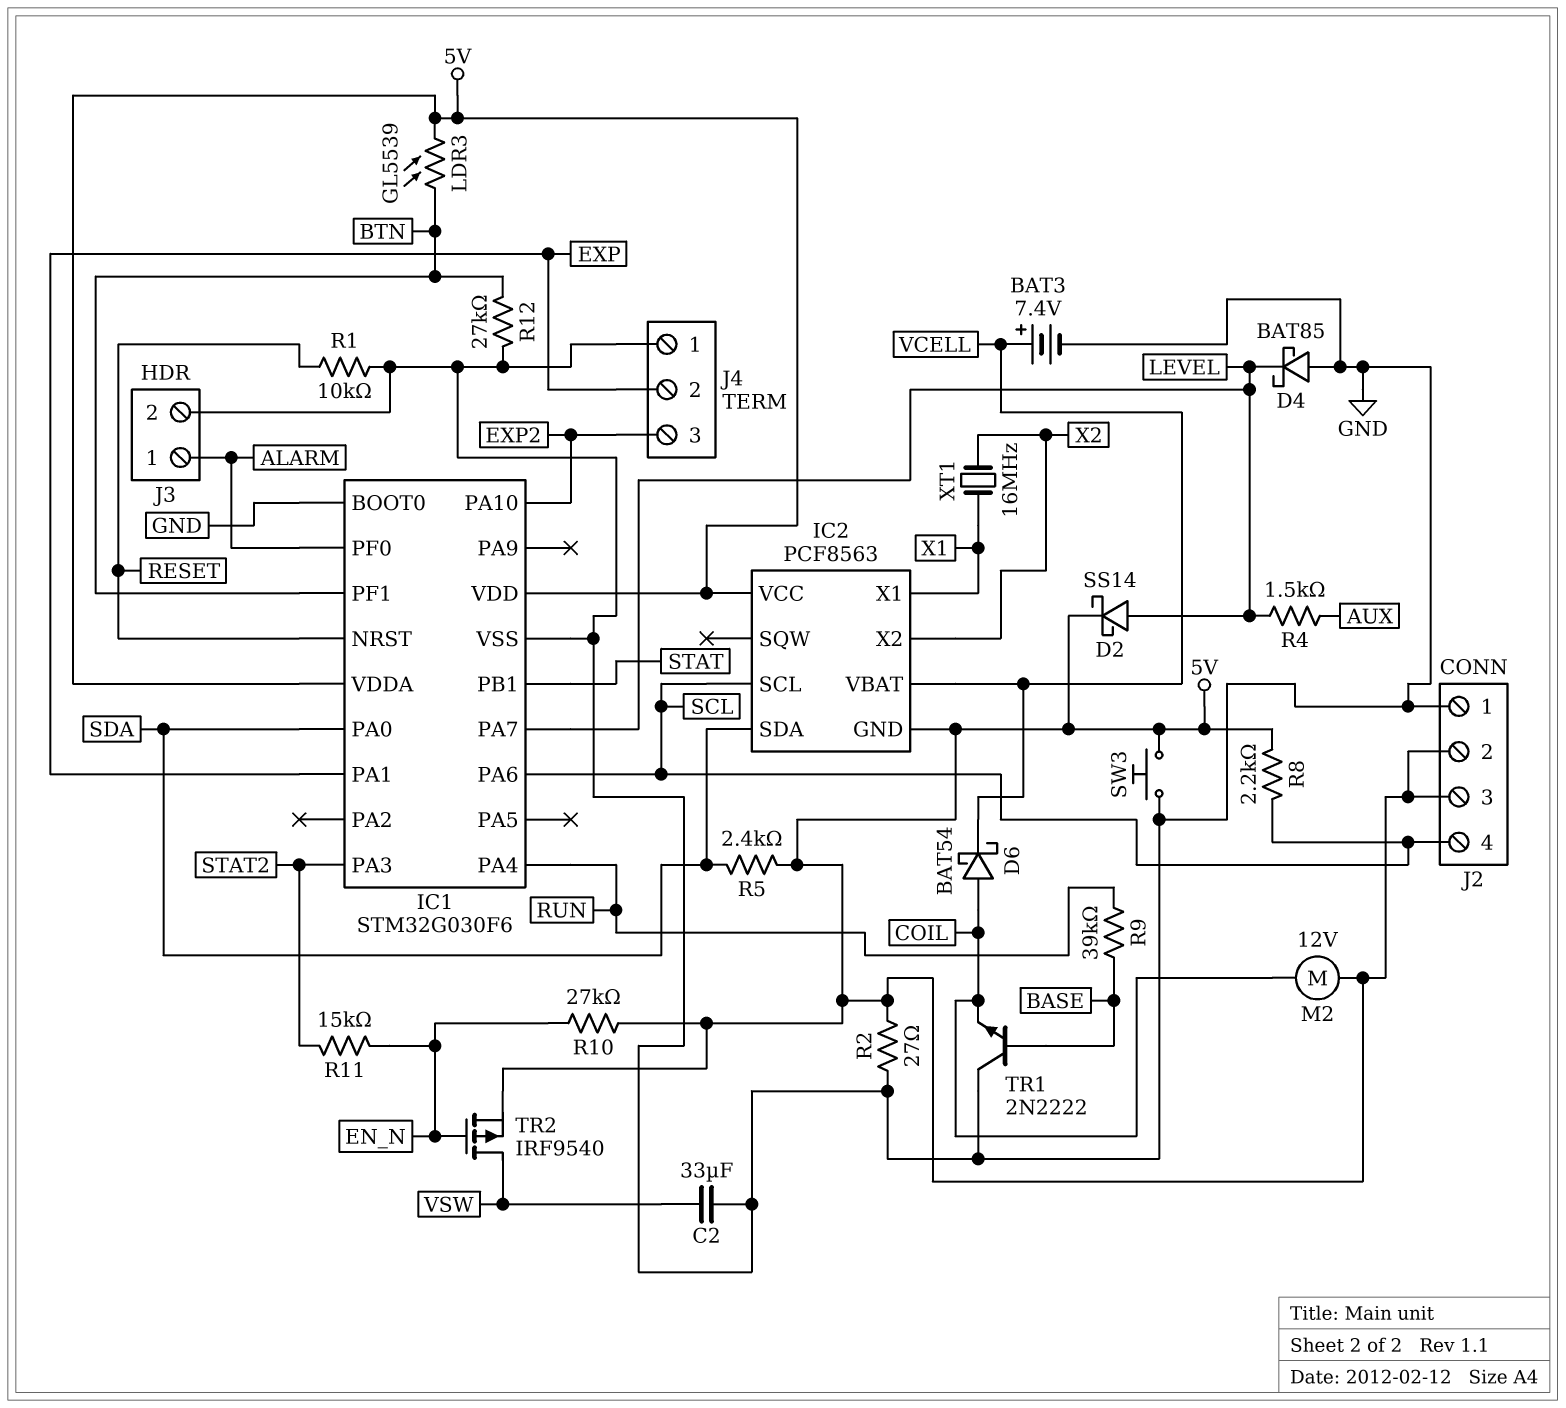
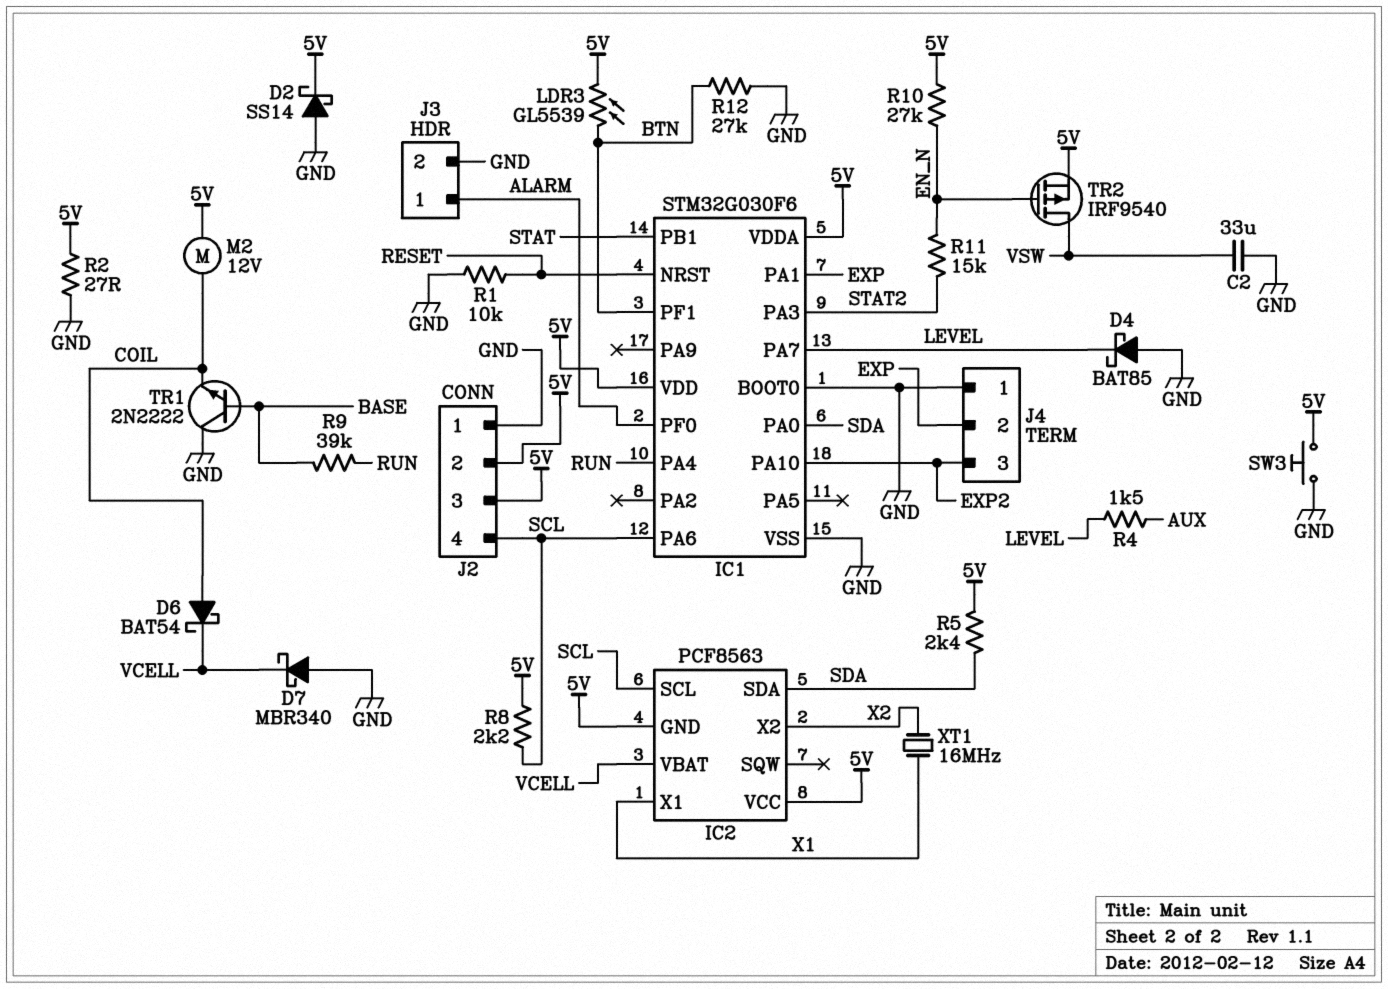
BAT3: 7.4V (plus VCELL, minus GND) -> none
D2: schottky SS14 (A LEVEL, K 5V) -> schottky SS14 (A GND, K 5V)
D7: none -> schottky MBR340 (A GND, K VCELL)

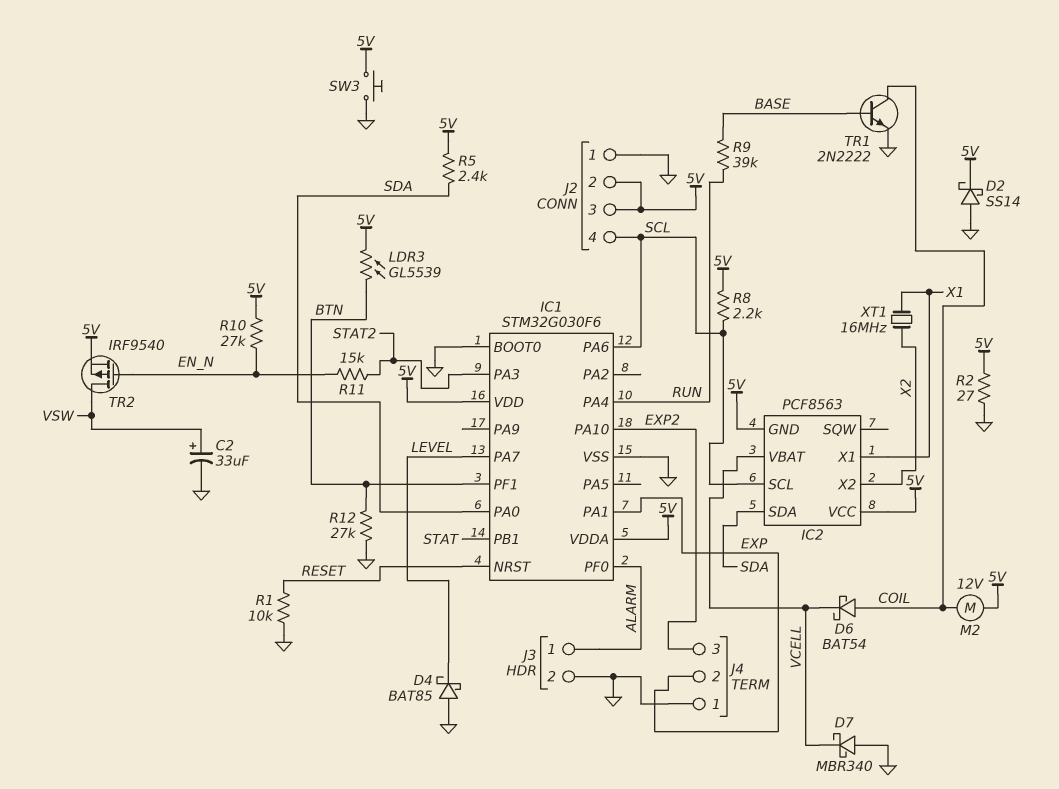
C2: 33uF (GND, VSW) -> 33uF (plus VSW, minus GND)
R4: 1.5k (AUX, LEVEL) -> none
TR1: NPN 2N2222 (B BASE, C GND, E COIL) -> NPN 2N2222 (B BASE, C COIL, E GND)

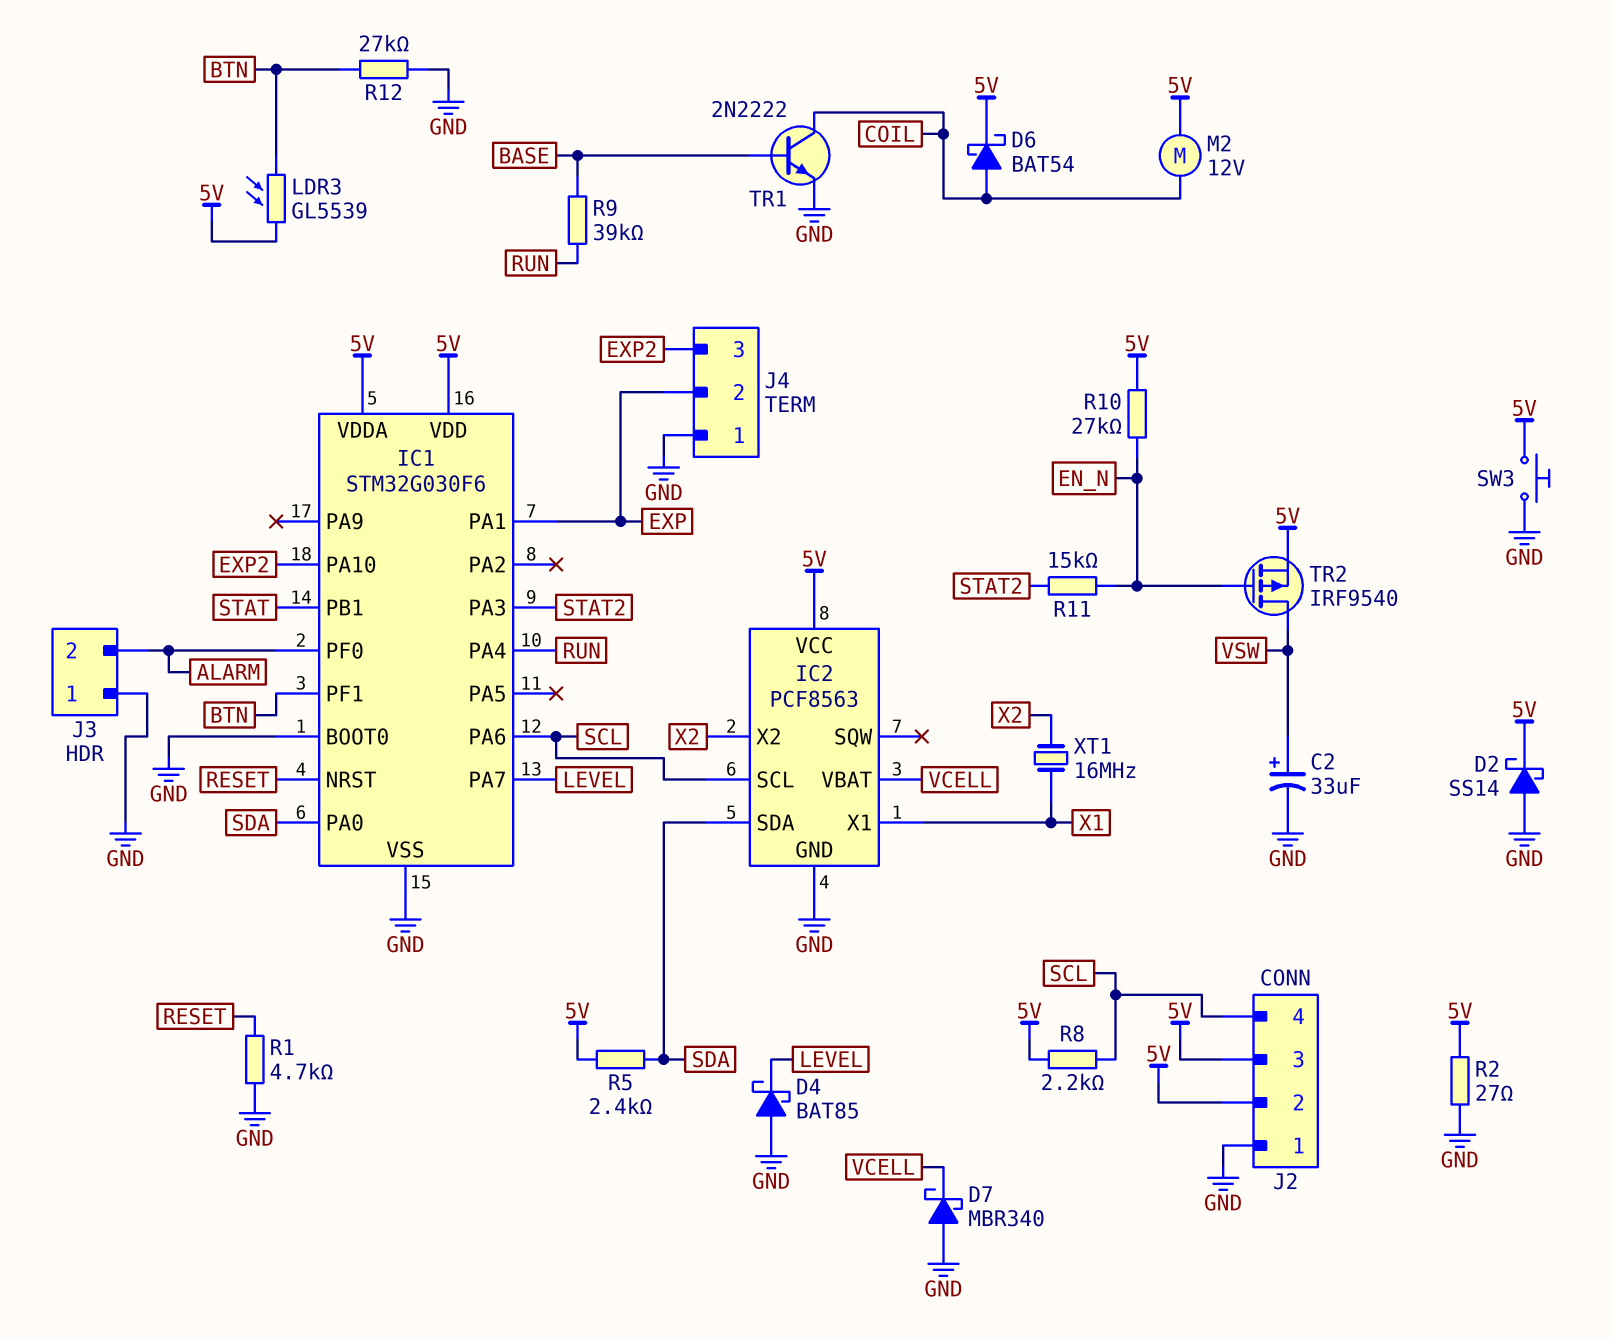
D6: schottky BAT54 (A COIL, K VCELL) -> schottky BAT54 (A COIL, K 5V)
IC2 pin GND: 5V -> GND
J3 pin 1: ALARM -> GND
J3 pin 2: GND -> ALARM
R1: 10k (GND, RESET) -> 4.7k (GND, RESET)

